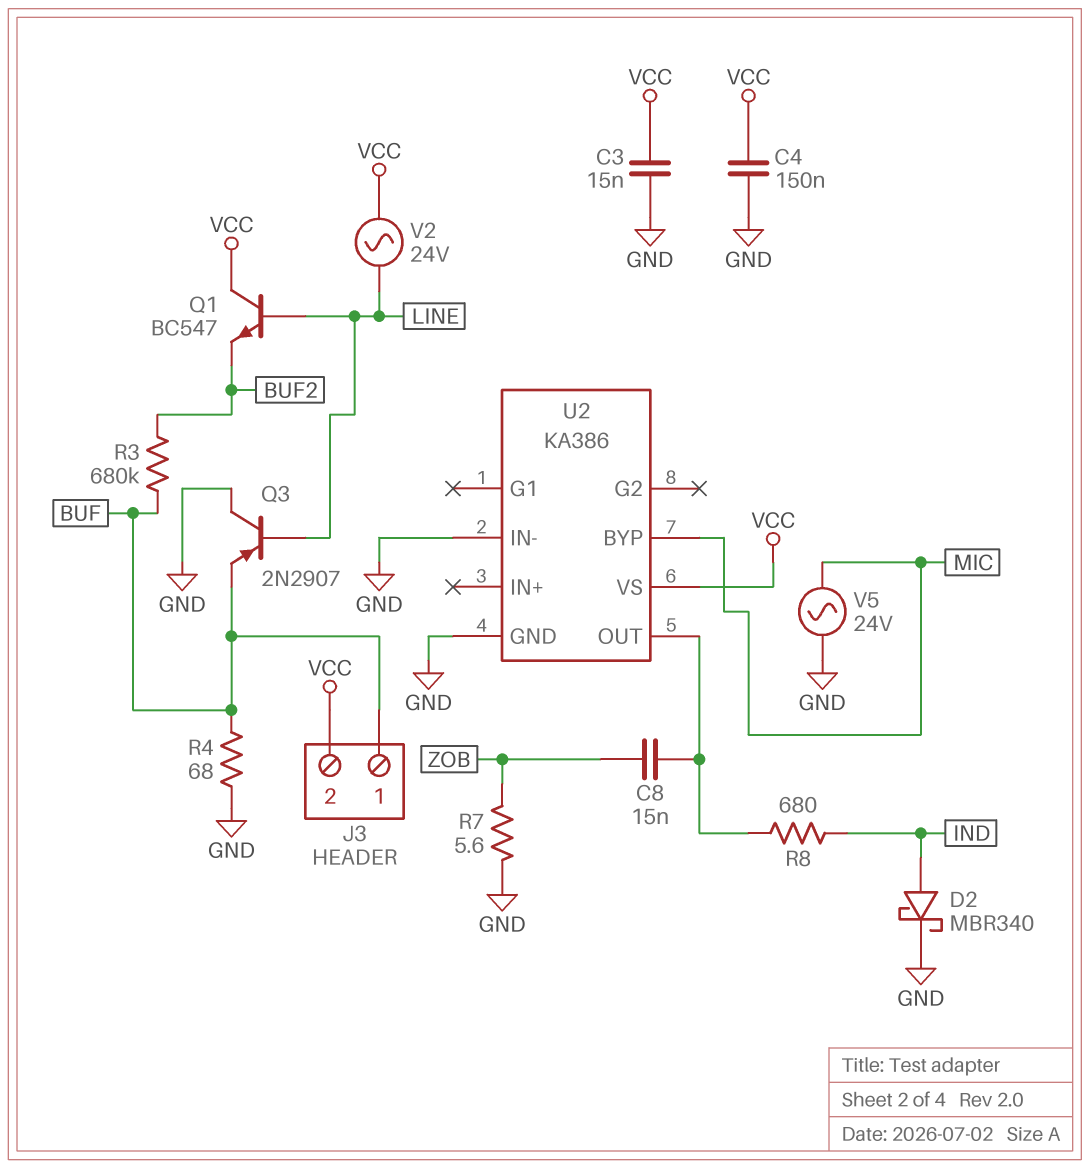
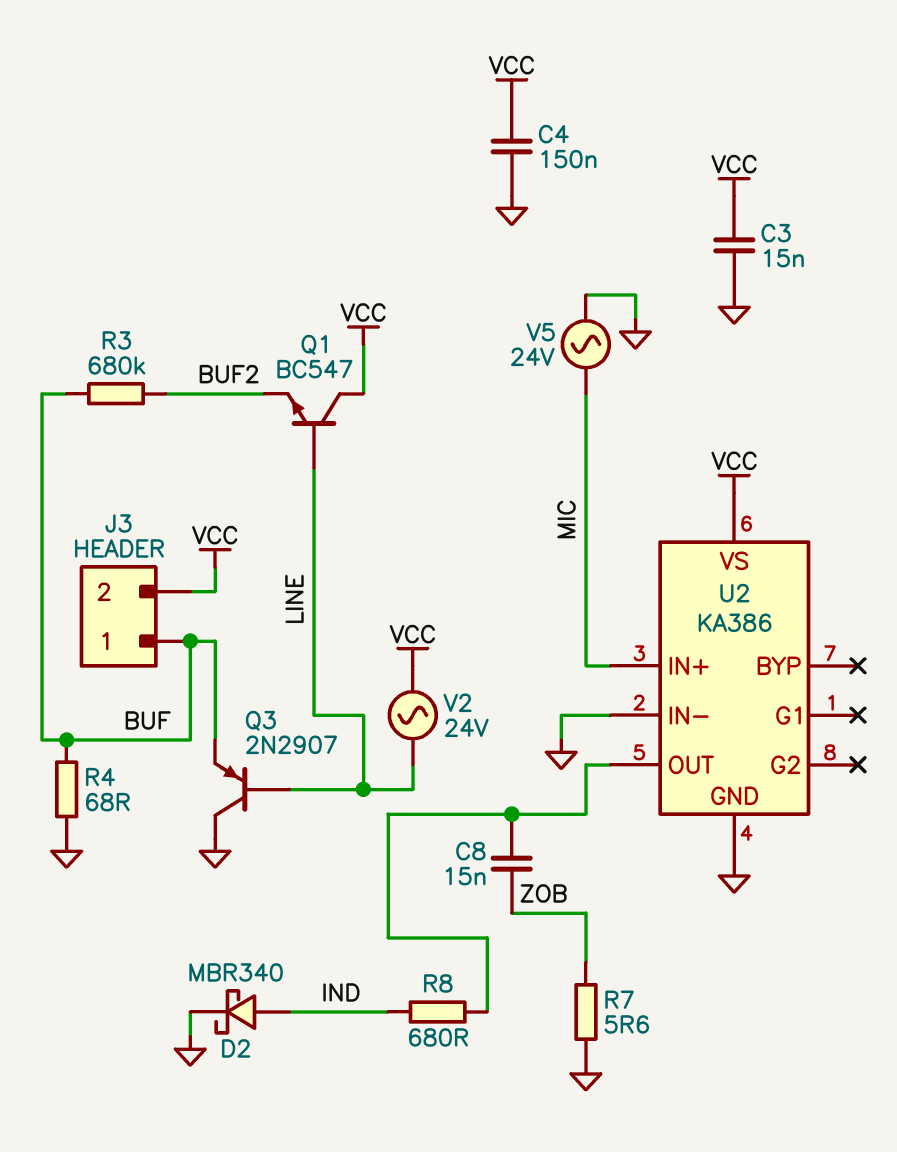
U2 pin BYP: MIC -> none
U2 pin IN+: none -> MIC

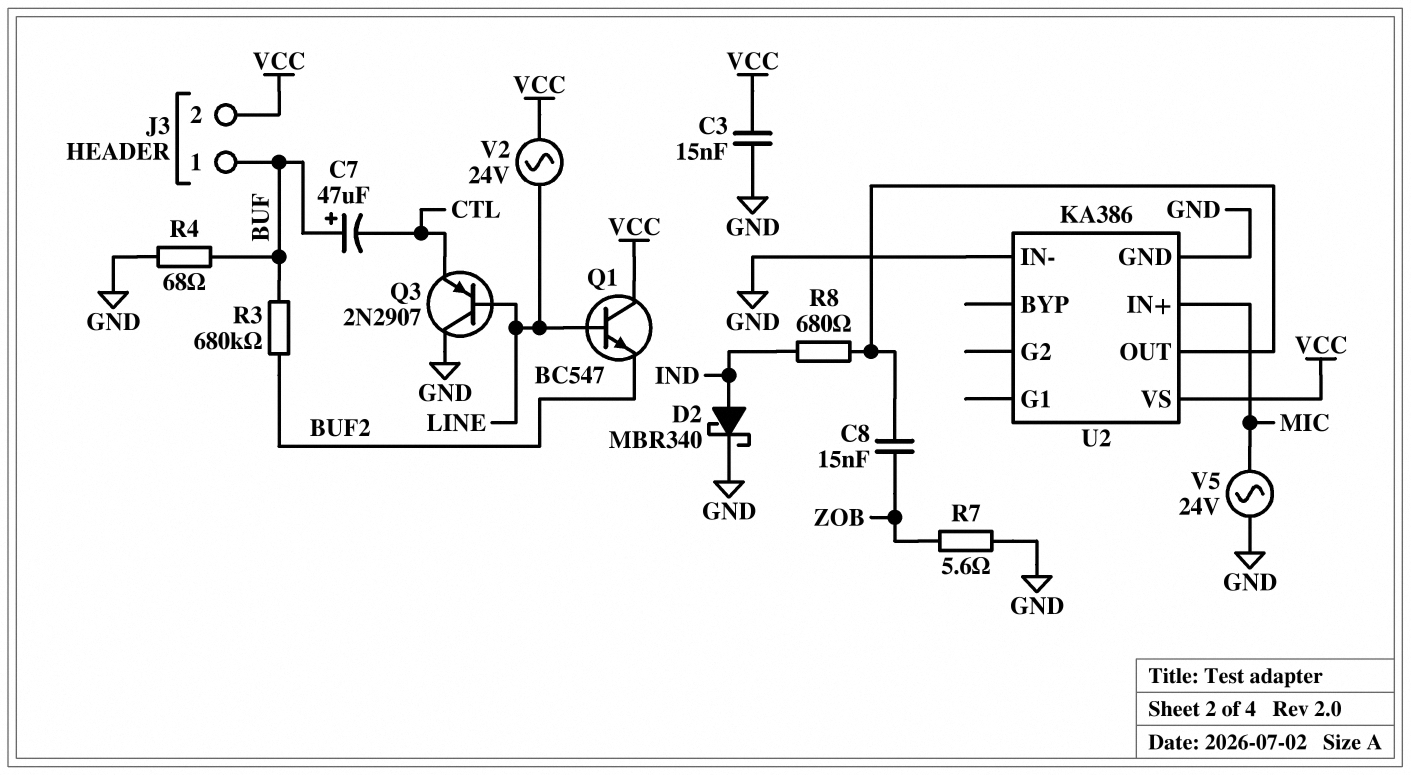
C4: 150nF (GND, VCC) -> none
C7: none -> 47uF (plus BUF, minus CTL)
Q3: PNP 2N2907 (B LINE, C GND, E BUF) -> PNP 2N2907 (B LINE, C GND, E CTL)

